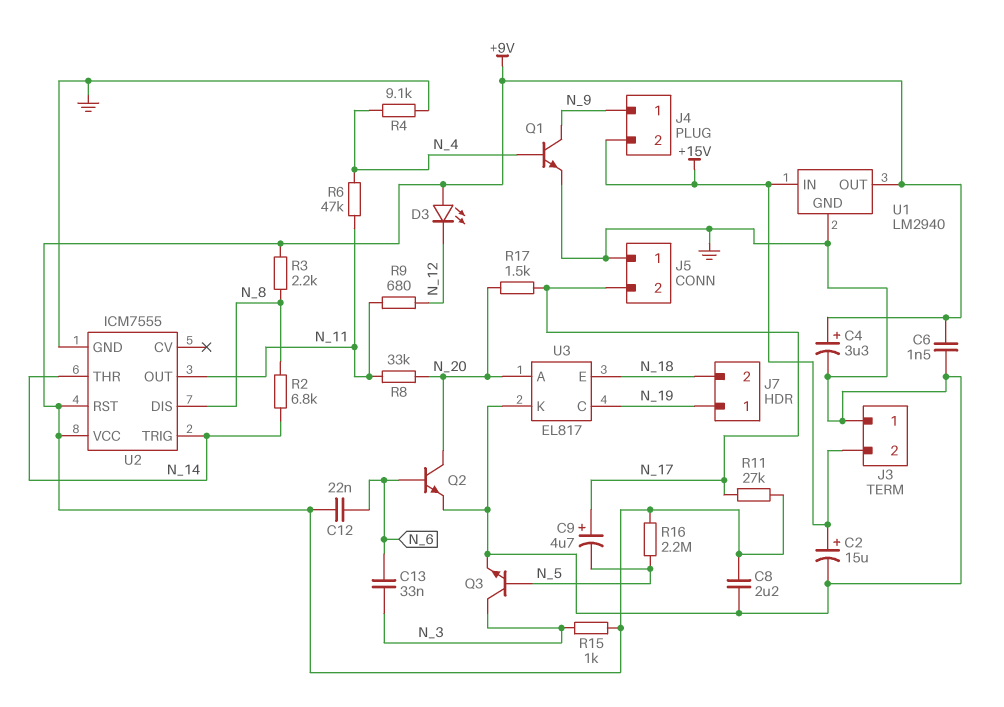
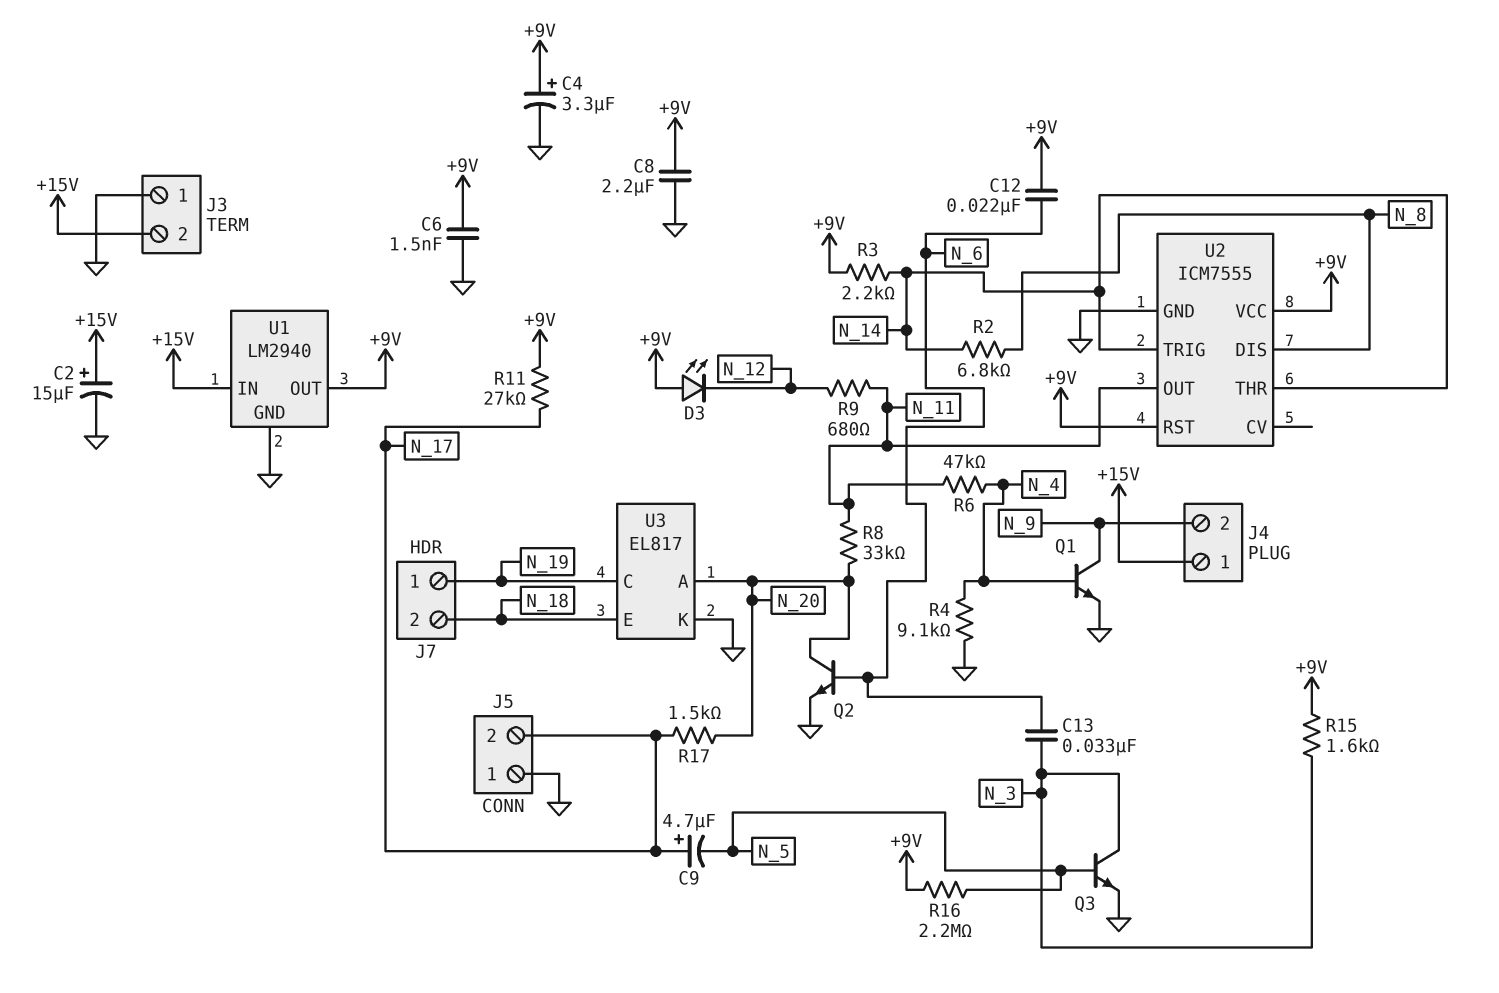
J4 pin 1: N_9 -> +15V
J4 pin 2: +15V -> N_9
R3: 2.2k (+9V, N_8) -> 2.2k (+9V, N_14)
R15: 1k (+9V, N_3) -> 1.6k (+9V, N_3)

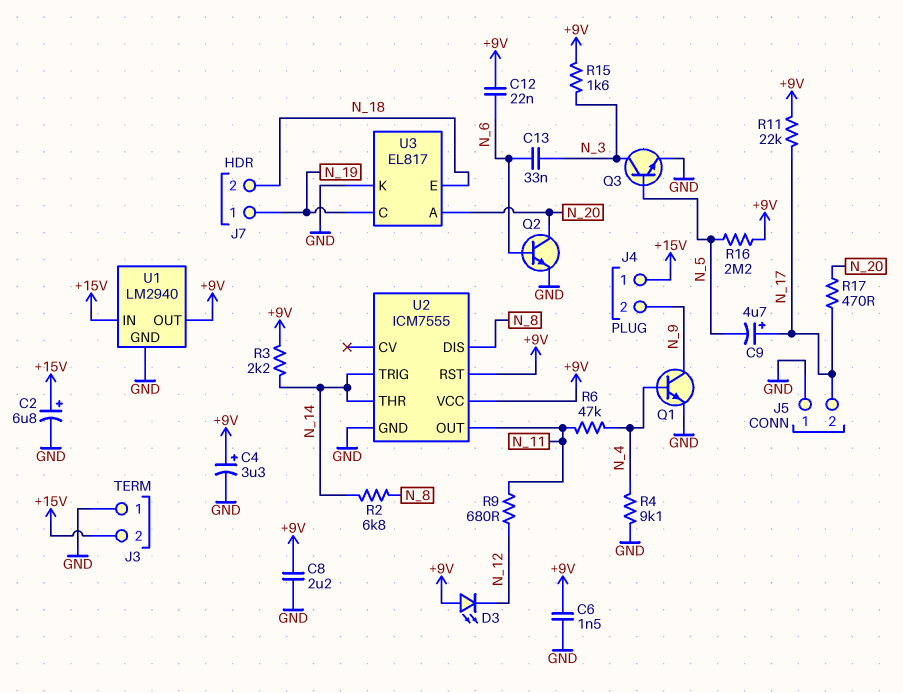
C2: 15uF (plus +15V, minus GND) -> 6.8uF (plus +15V, minus GND)
R8: 33k (N_11, N_20) -> none
R11: 27k (+9V, N_17) -> 22k (+9V, N_17)
R17: 1.5k (N_17, N_20) -> 470 (N_17, N_20)

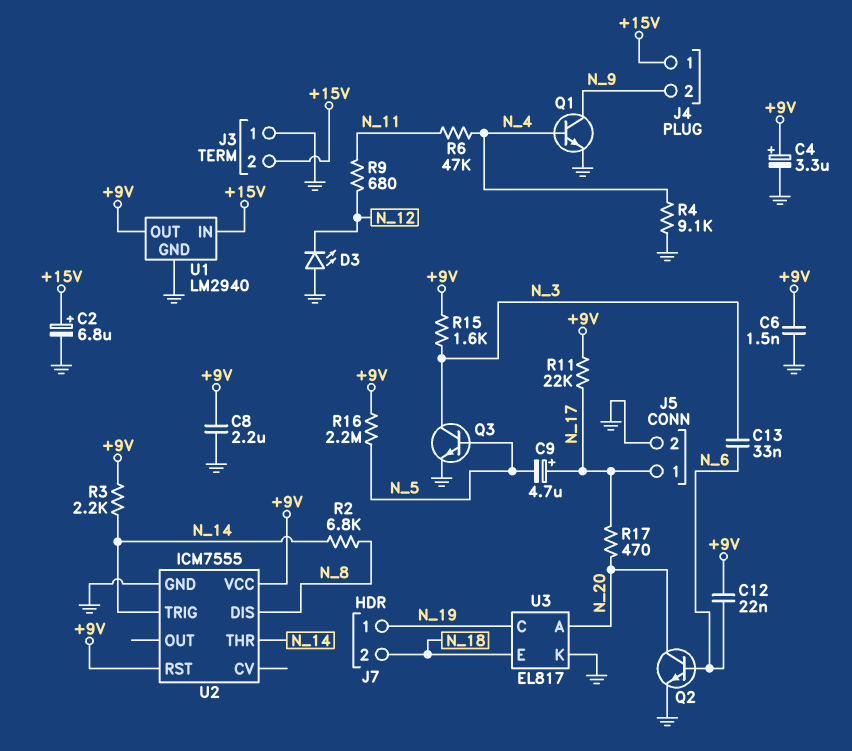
D3: LED (A +9V, K N_12) -> LED (A GND, K N_12)
J5 pin 1: GND -> N_17
J5 pin 2: N_17 -> GND
U2 pin OUT: N_11 -> none

